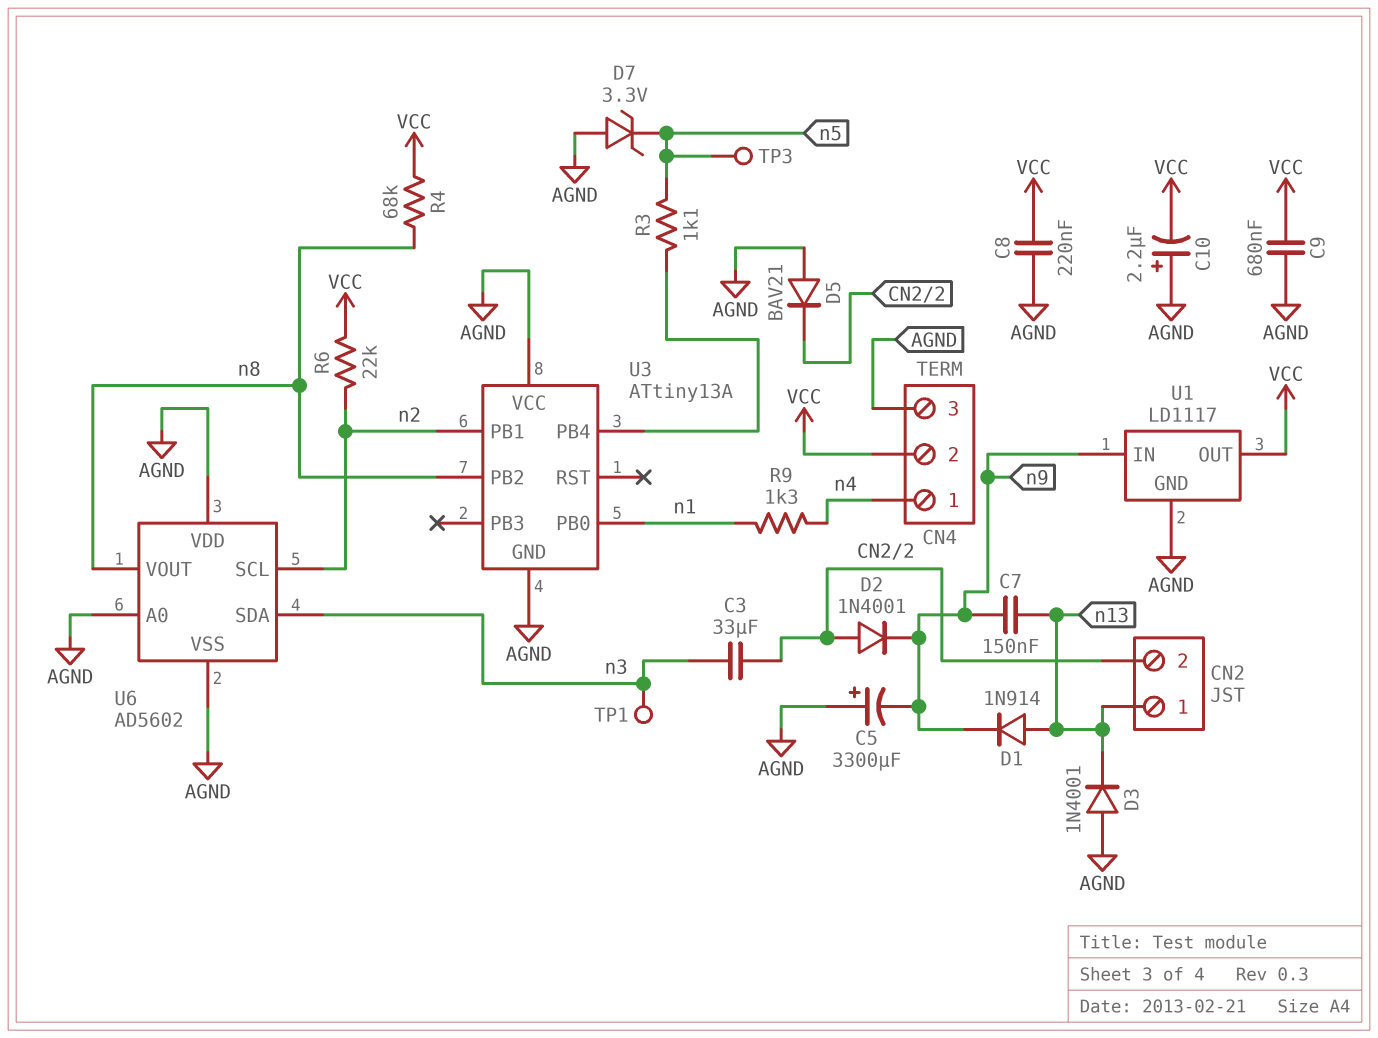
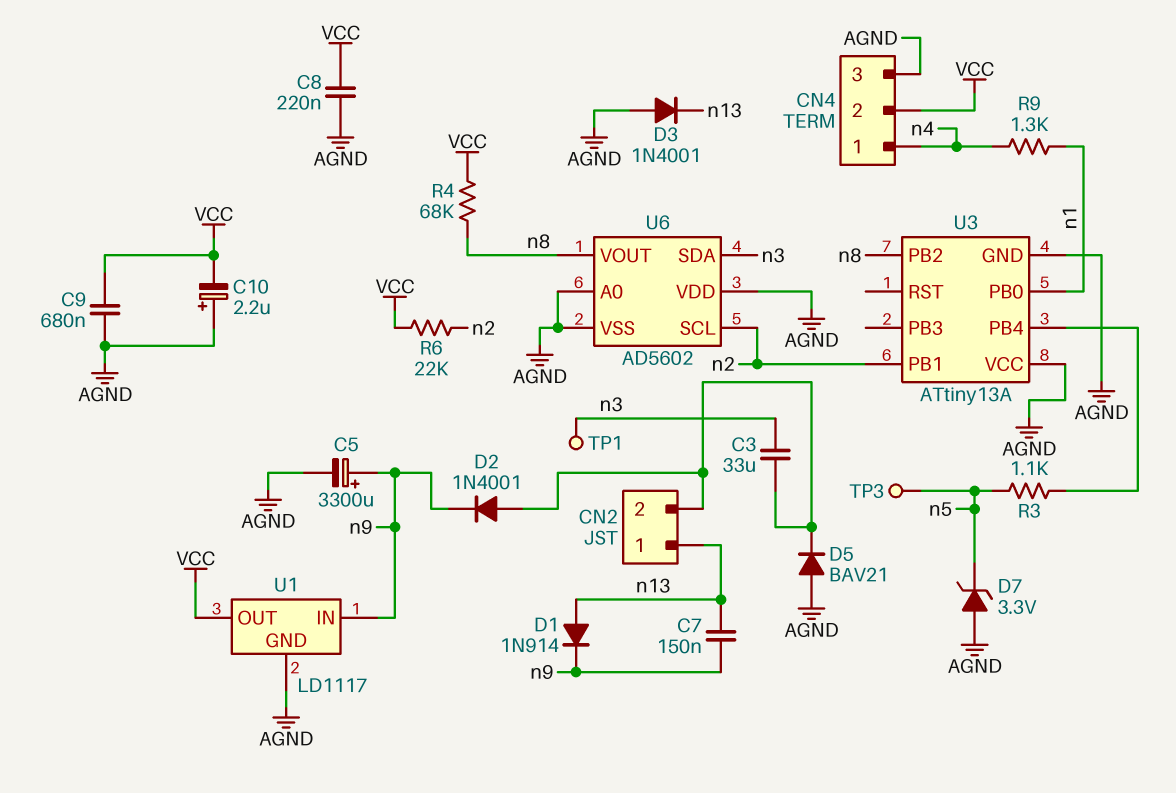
C5: 3300uF (plus AGND, minus n9) -> 3300uF (plus n9, minus AGND)

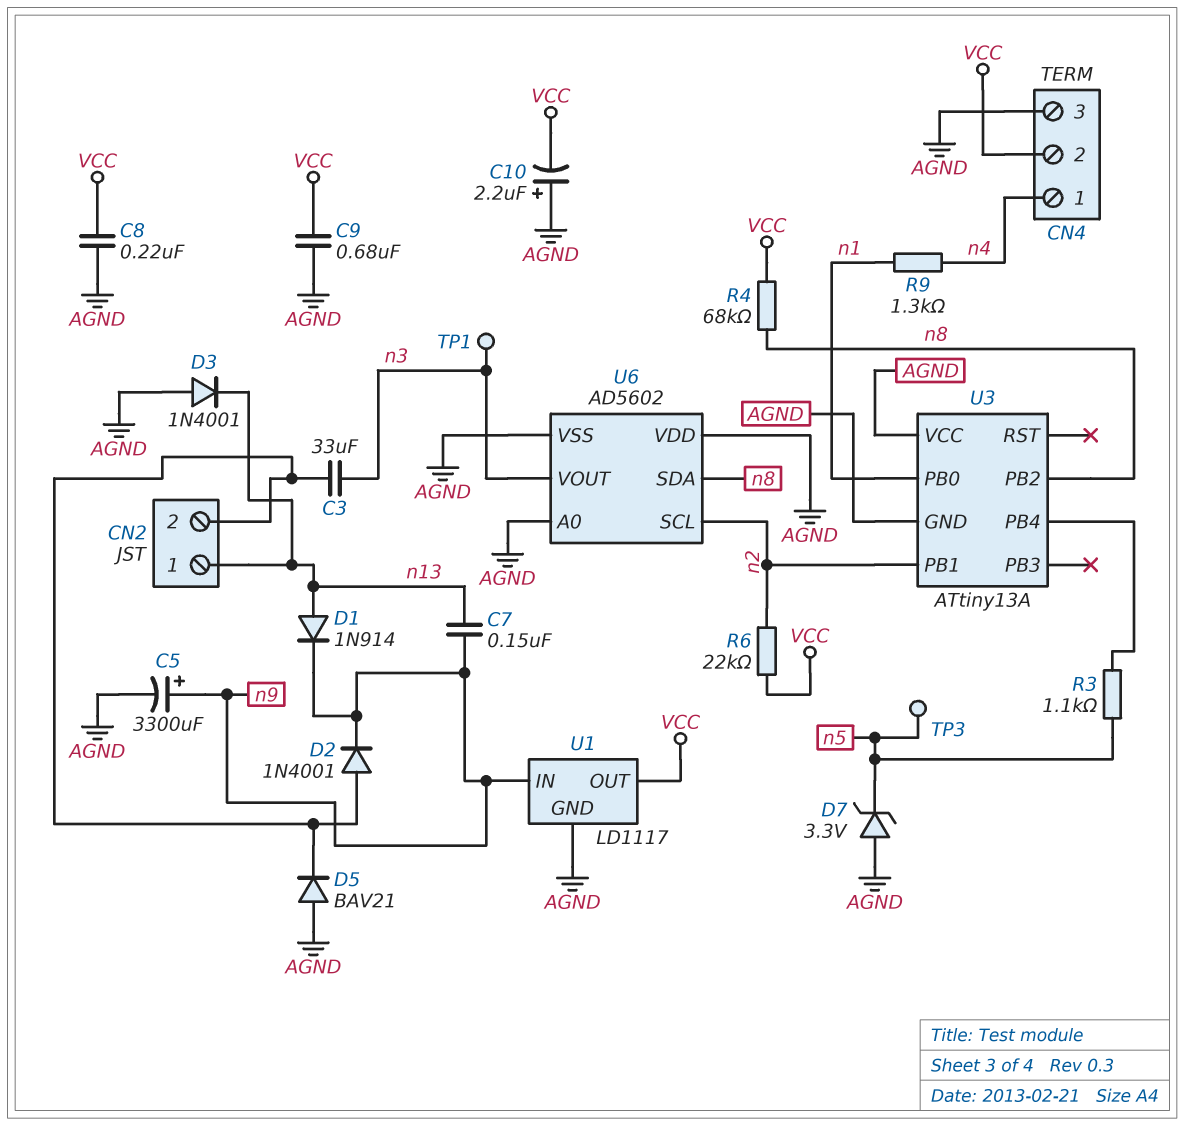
U6 pin SDA: n3 -> n8
U6 pin VOUT: n8 -> n3

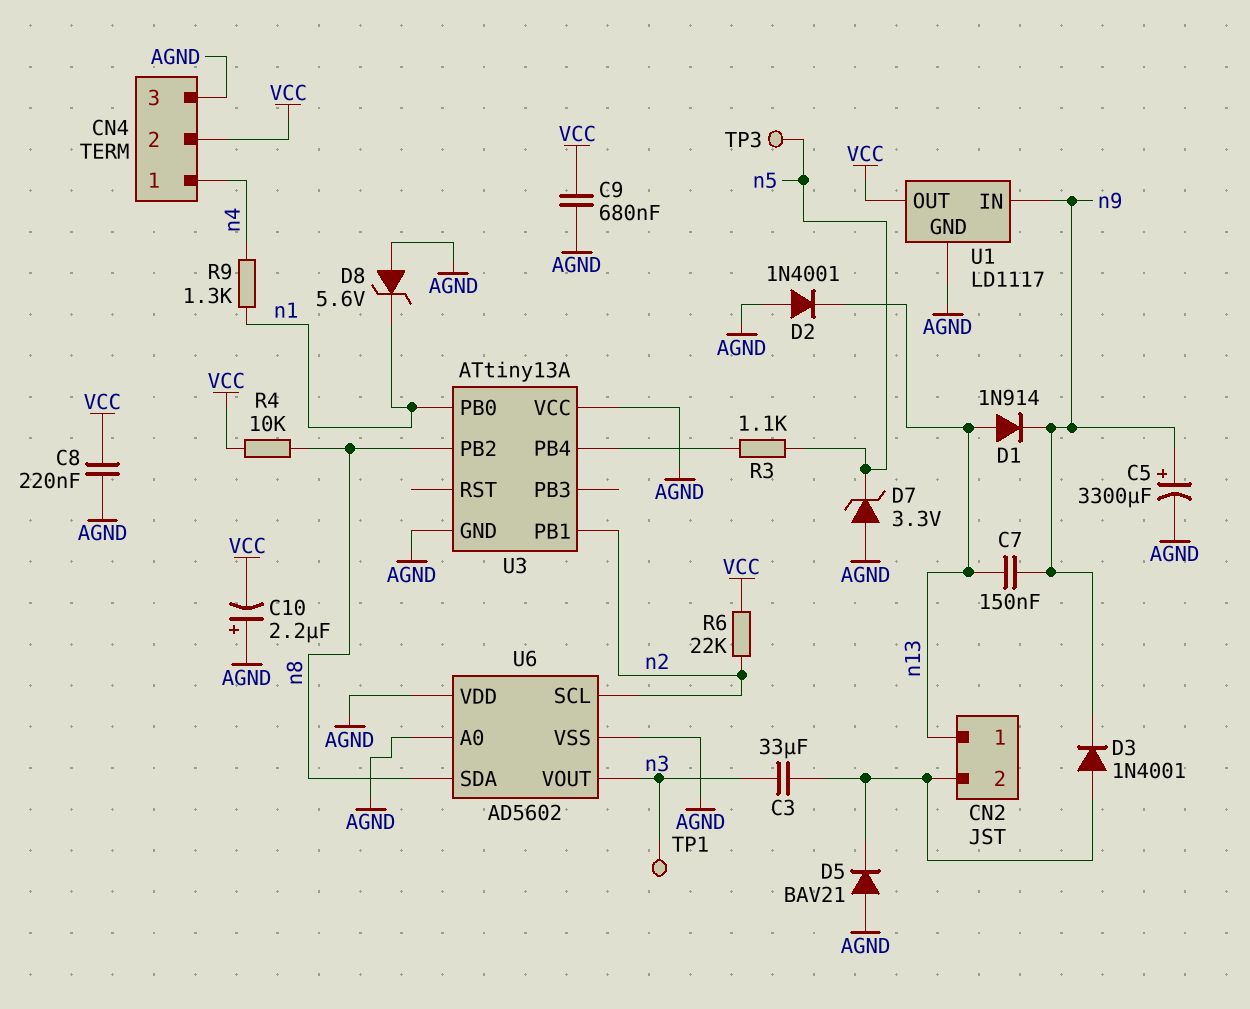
D2: diode 1N4001 (A CN2/2, K n9) -> diode 1N4001 (A AGND, K n13)
D3: diode 1N4001 (A AGND, K n13) -> diode 1N4001 (A CN2/2, K n9)
D8: none -> zener 5.6V (A AGND, K n1)
R4: 68k (VCC, n8) -> 10k (VCC, n8)

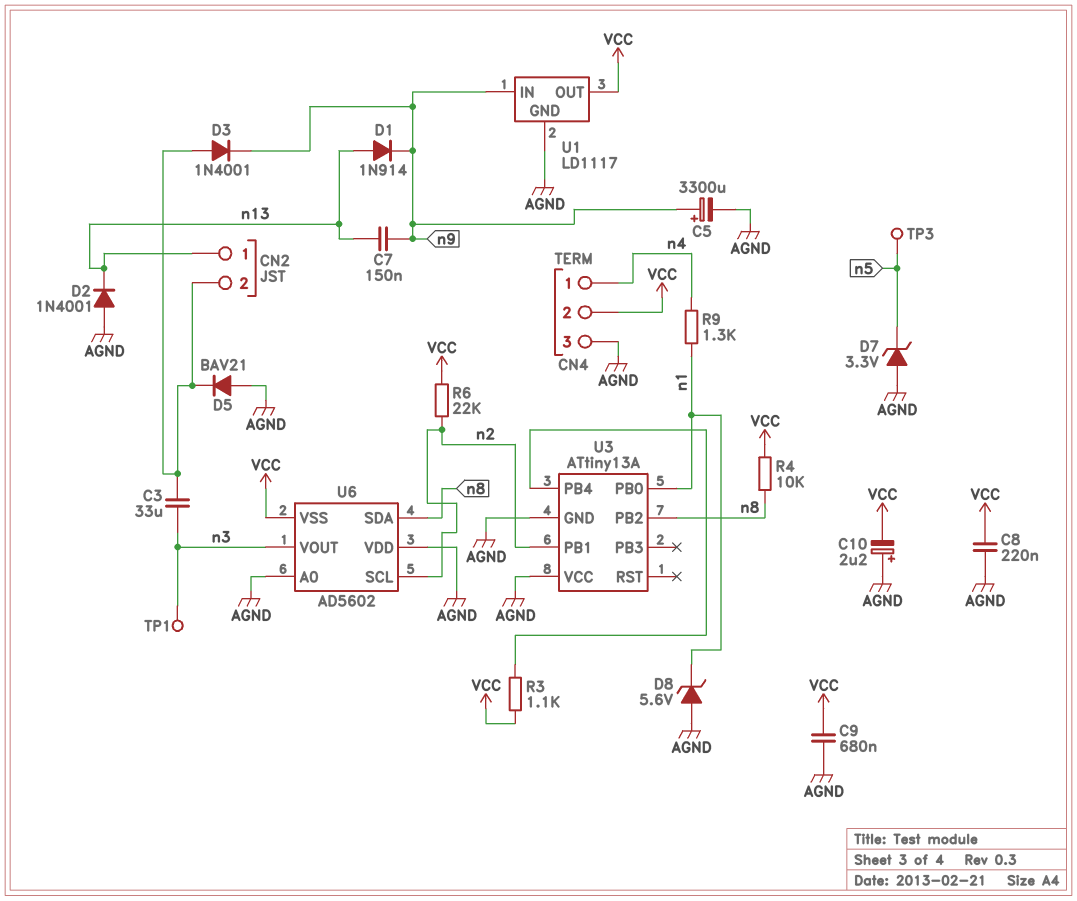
R3: 1.1k (U3/PB4, n5) -> 1.1k (U3/PB4, VCC)
U6 pin VSS: AGND -> VCC

